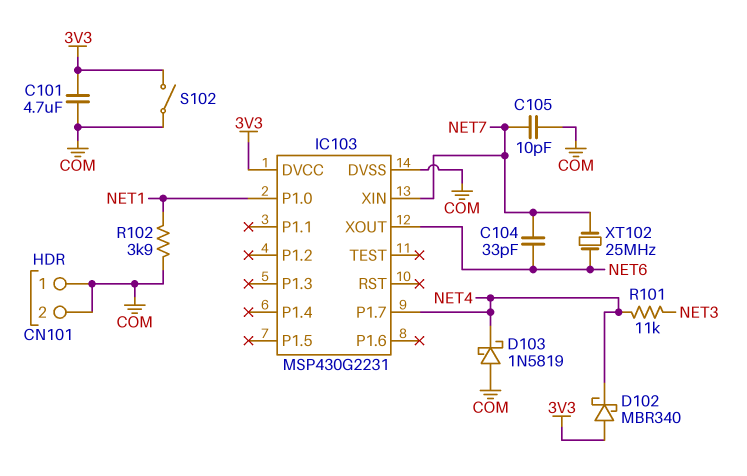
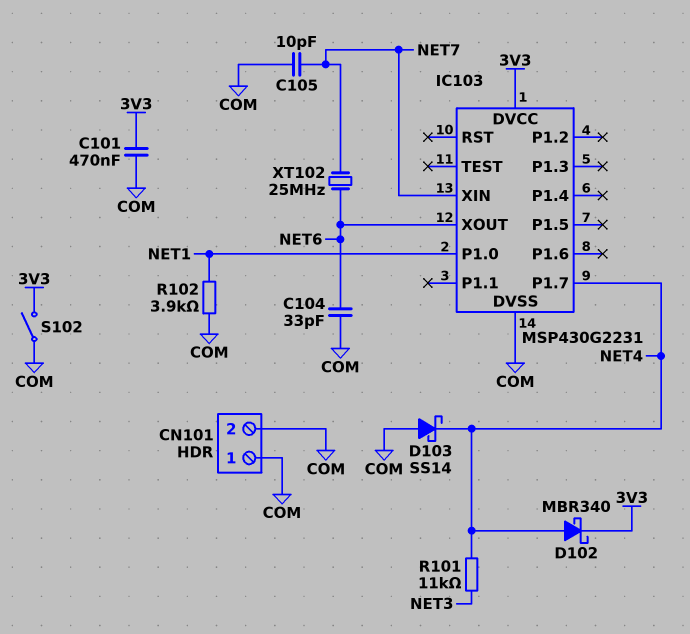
C101: 4.7uF (3V3, COM) -> 470nF (3V3, COM)
C104: 33pF (NET6, NET7) -> 33pF (COM, NET6)
D102: schottky MBR340 (A 3V3, K NET4) -> schottky MBR340 (A NET4, K 3V3)
D103: schottky 1N5819 (A COM, K NET4) -> schottky SS14 (A COM, K NET4)

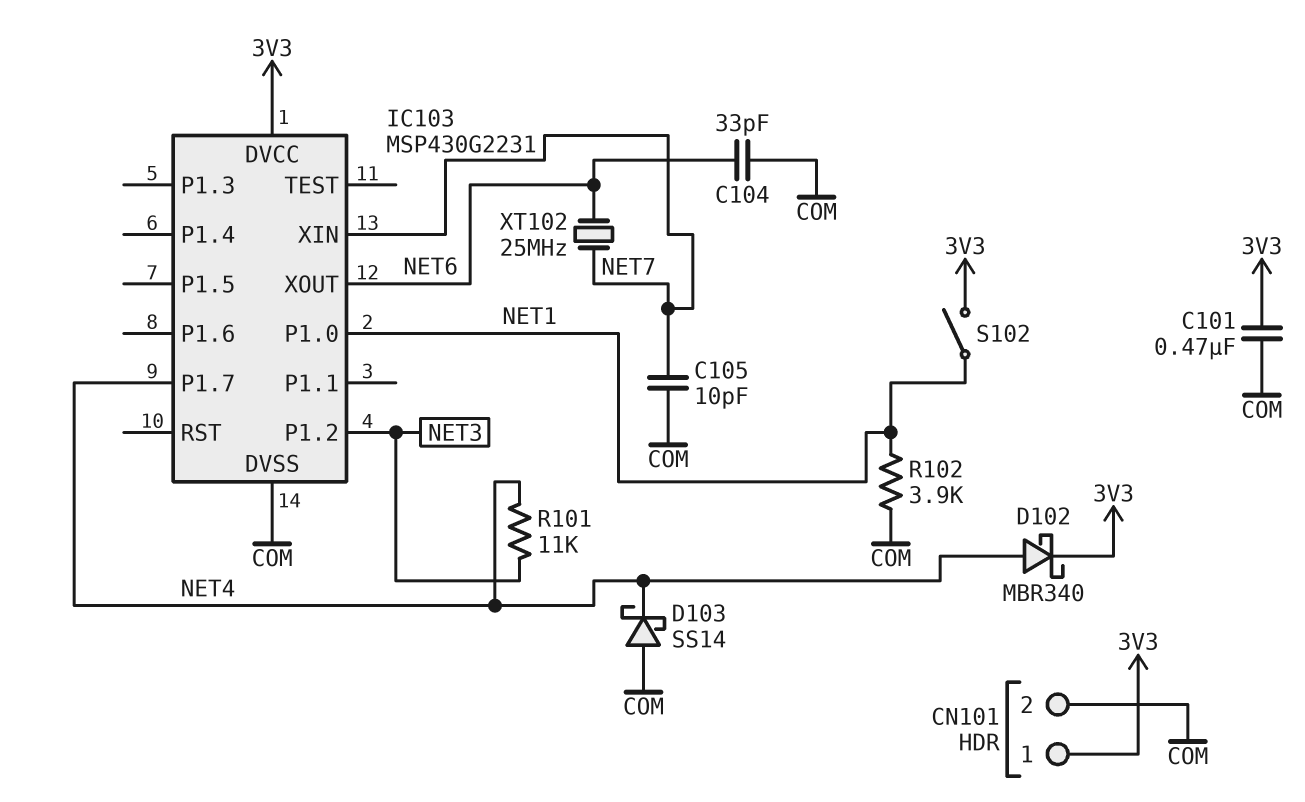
CN101 pin 1: COM -> 3V3
IC103 pin P1.2: none -> NET3
S102: switch (3V3, COM) -> switch (3V3, NET1)

